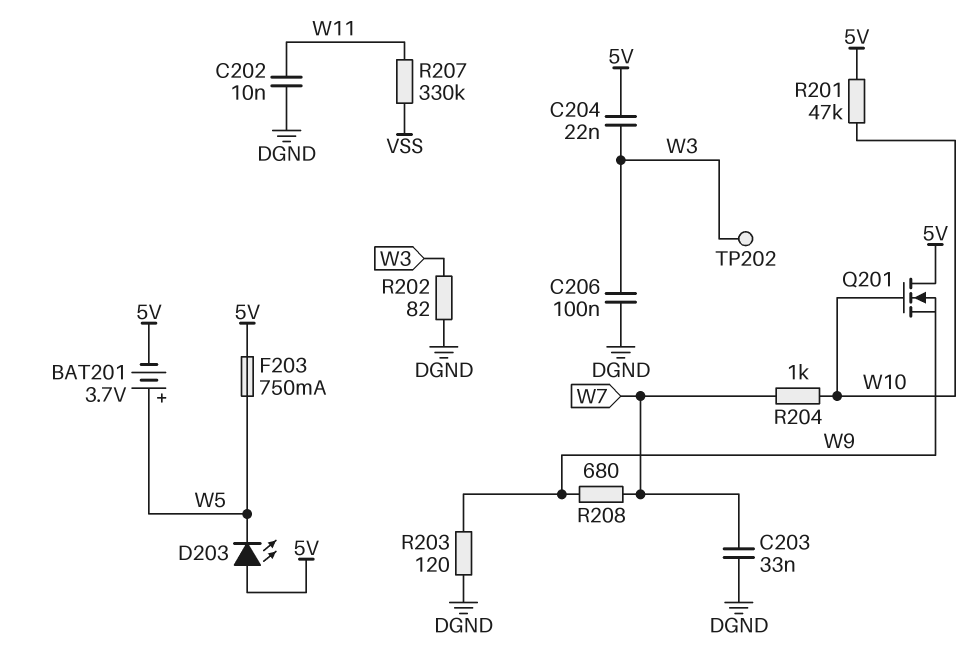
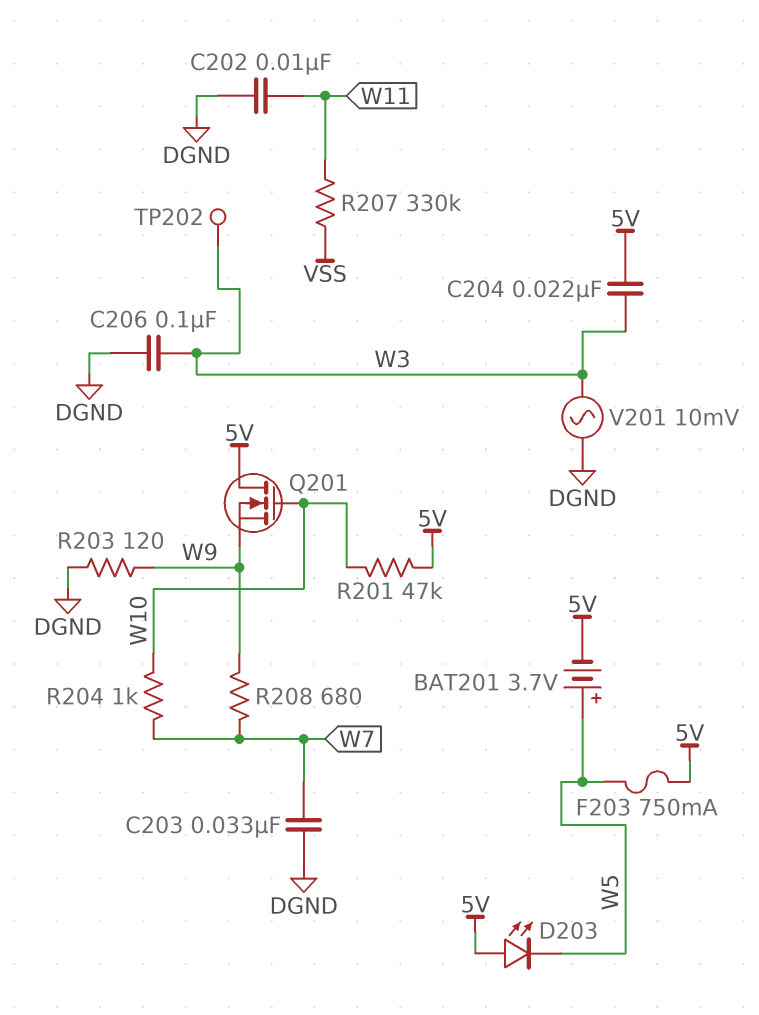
R202: 82 (DGND, W3) -> none
V201: none -> AC 10mV (DGND, W3)

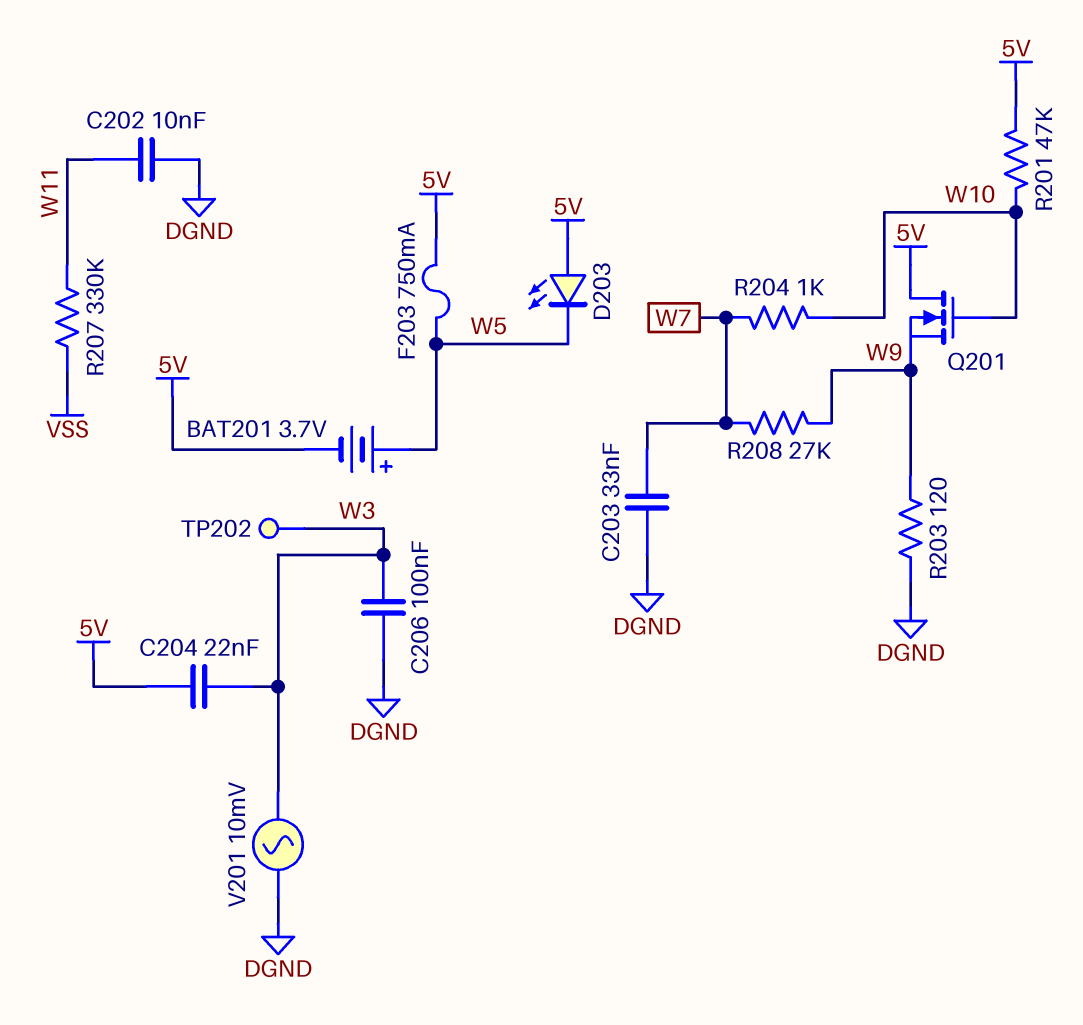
R208: 680 (W7, W9) -> 27k (W7, W9)

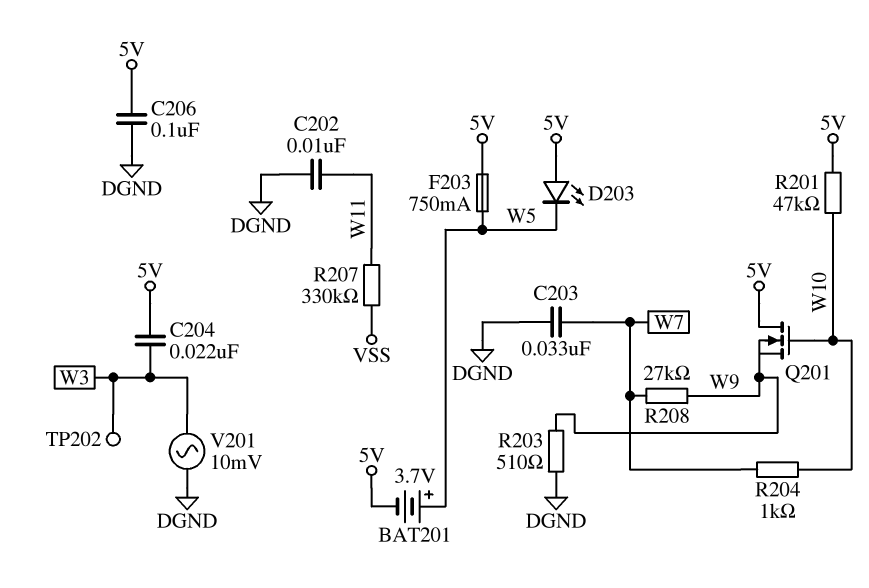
C206: 100nF (DGND, W3) -> 100nF (5V, DGND)
R203: 120 (DGND, W9) -> 510 (DGND, W9)

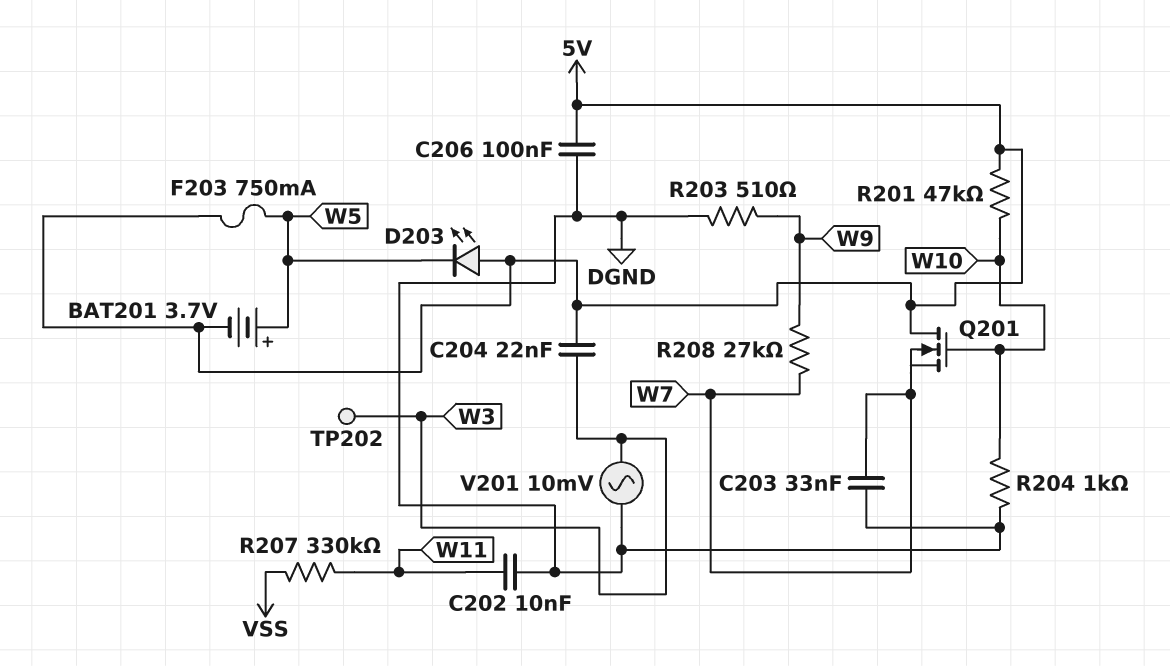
Q201: NMOS (G W10, D 5V, S W9) -> NMOS (G W10, D 5V, S W7)
R204: 1k (W7, W10) -> 1k (DGND, W10)

